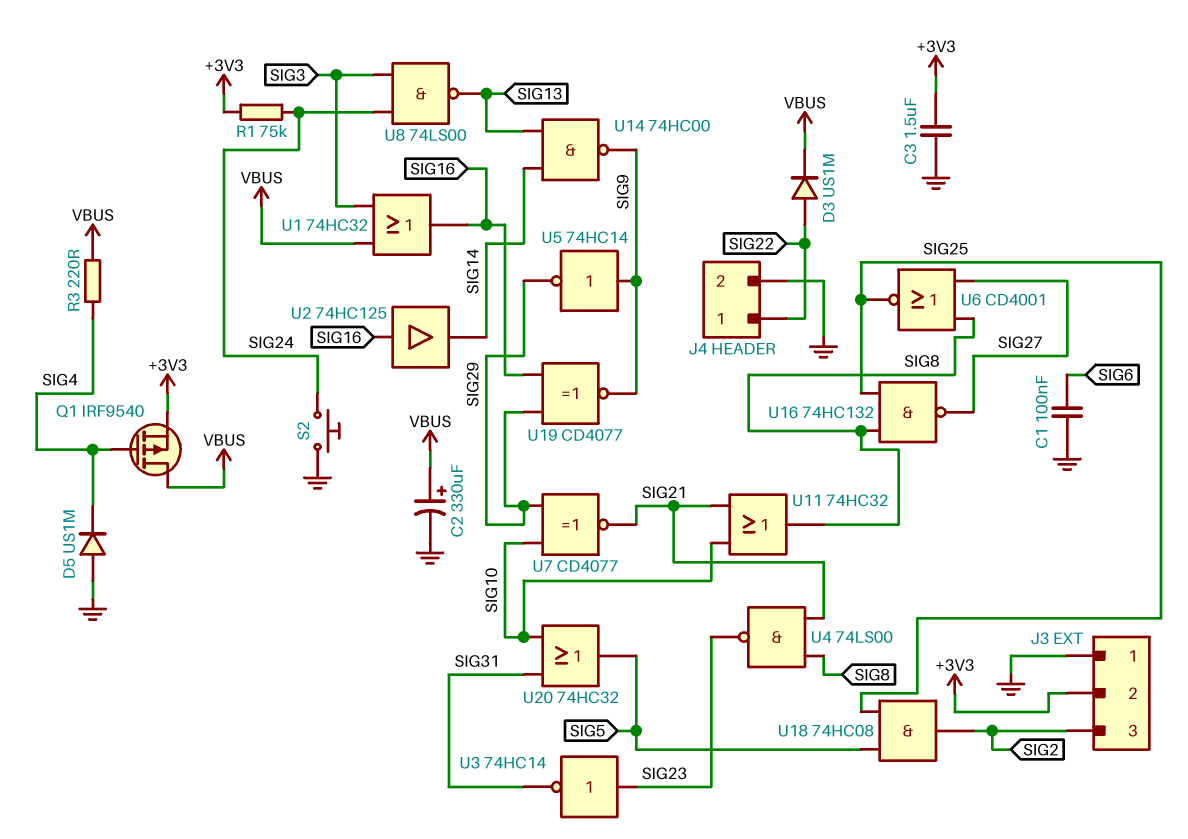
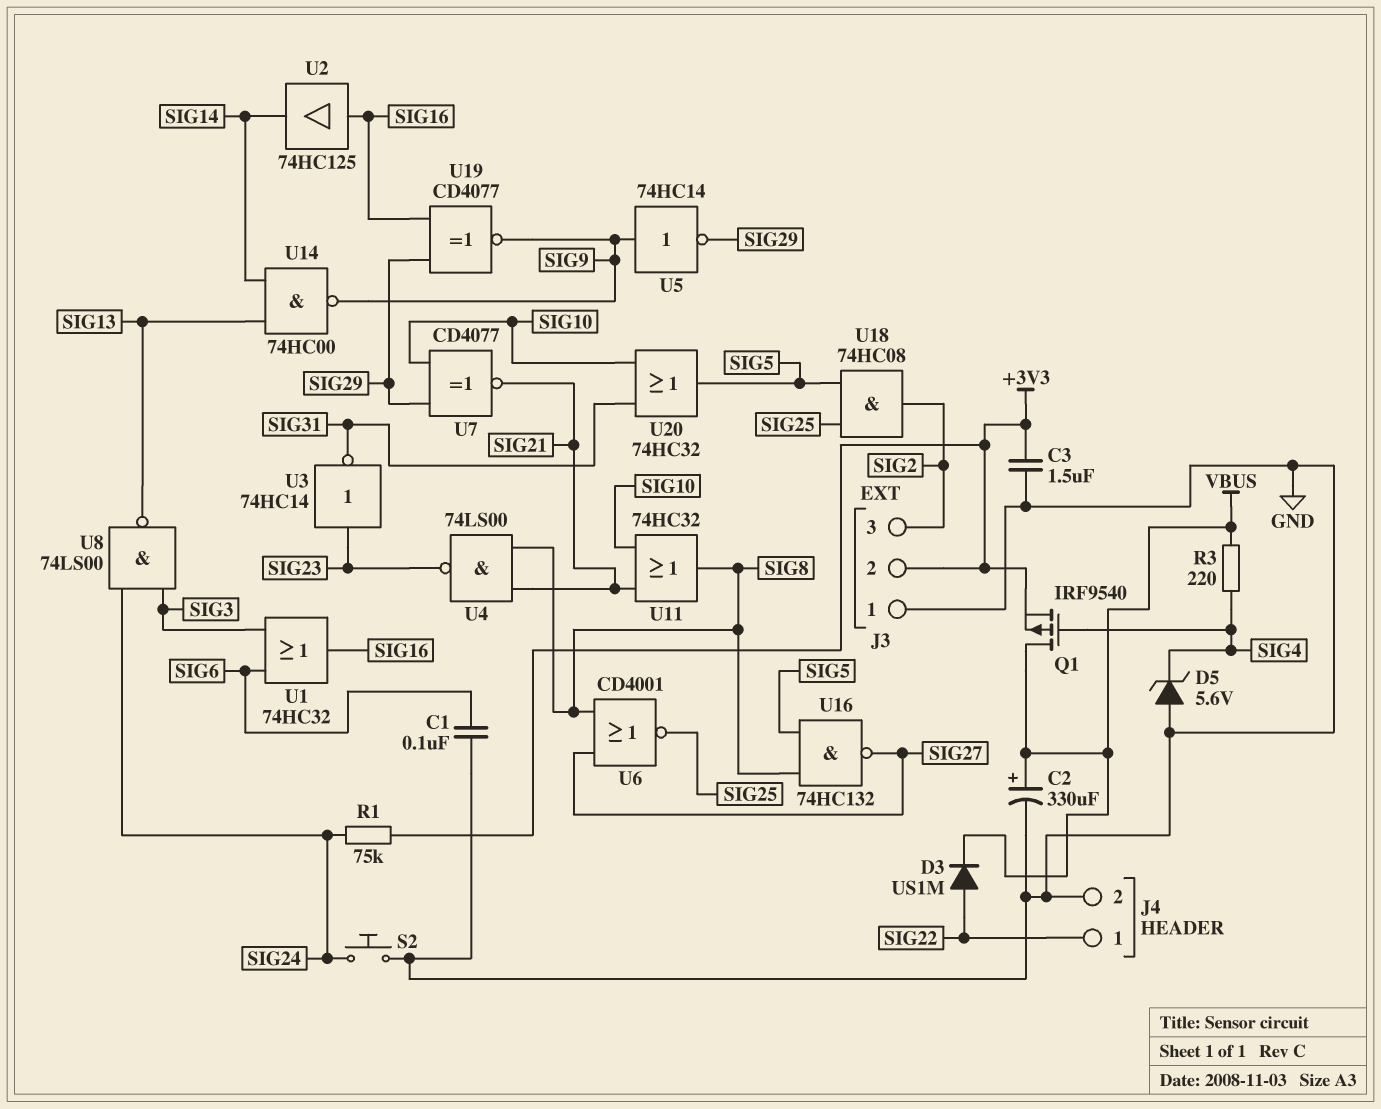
D5: diode US1M (A GND, K SIG4) -> zener 5.6V (A GND, K SIG4)
U1: OR 74HC32 (in SIG3, in VBUS, out SIG16) -> OR 74HC32 (in SIG3, in SIG6, out SIG16)
U16: NAND 74HC132 (in SIG8, in SIG25, out SIG27) -> NAND 74HC132 (in SIG5, in SIG8, out SIG27)

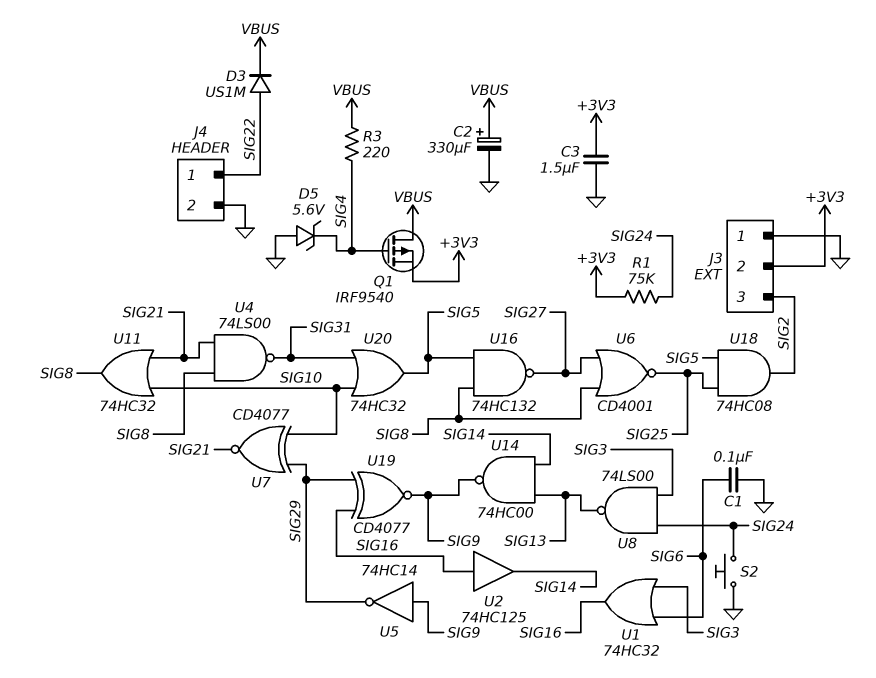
U3: NOT 74HC14 (in SIG23, out SIG31) -> none
U4: NAND 74LS00 (in SIG8, in SIG21, out SIG23) -> NAND 74LS00 (in SIG8, in SIG21, out SIG31)

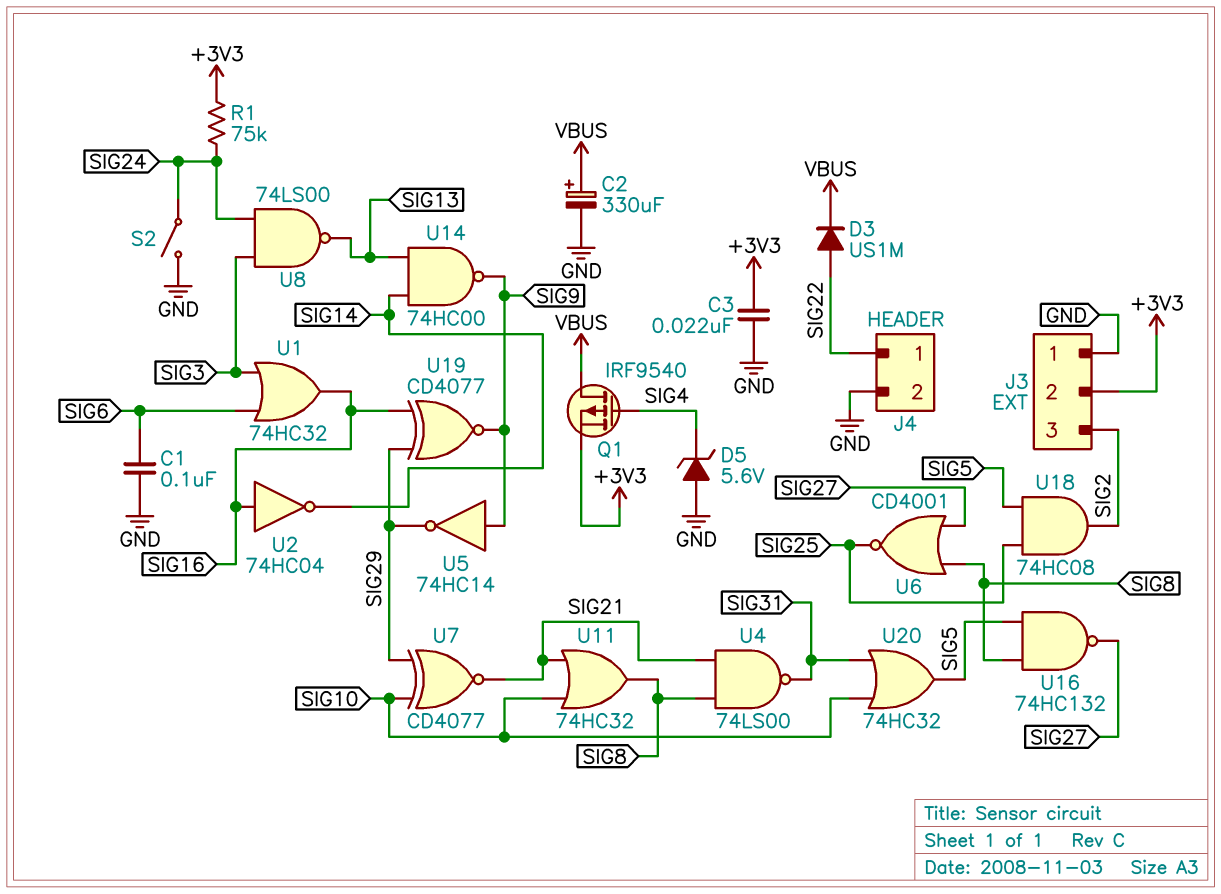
C3: 1.5uF (+3V3, GND) -> 22nF (+3V3, GND)
R3: 220 (SIG4, VBUS) -> none
S2: button (GND, SIG24) -> switch (GND, SIG24)
U2: buffer 74HC125 (in SIG16, out SIG14) -> NOT 74HC04 (in SIG16, out SIG14)

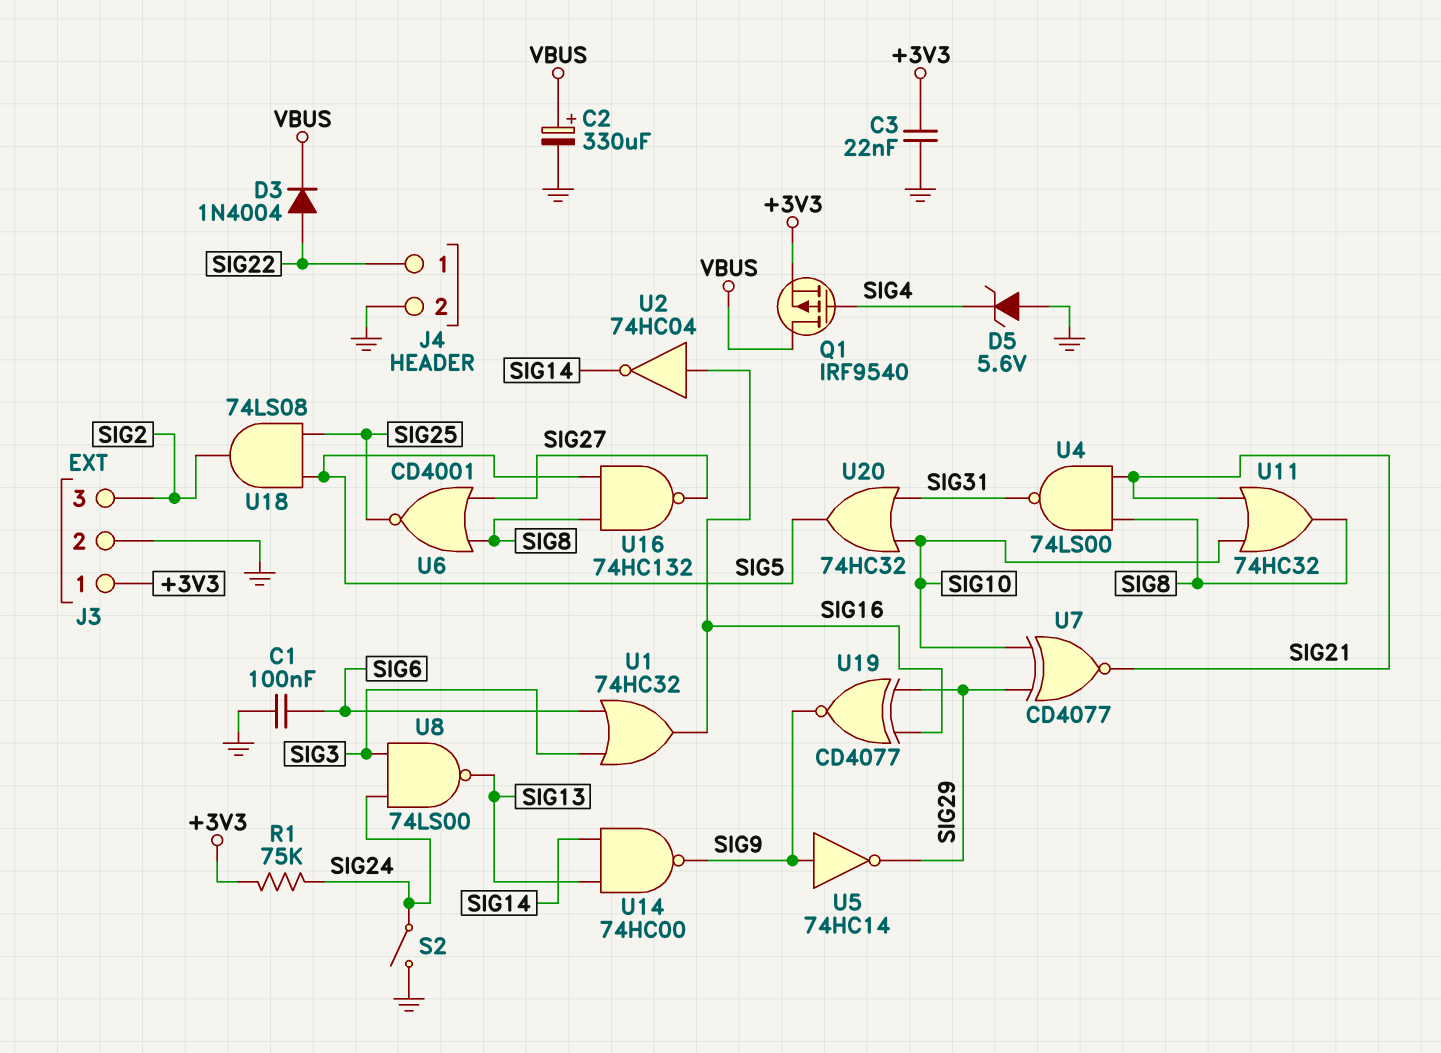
D3: diode US1M (A SIG22, K VBUS) -> diode 1N4004 (A SIG22, K VBUS)
J3 pin 1: GND -> +3V3
J3 pin 2: +3V3 -> GND
U18: AND 74HC08 (in SIG5, in SIG25, out SIG2) -> AND 74LS08 (in SIG5, in SIG25, out SIG2)

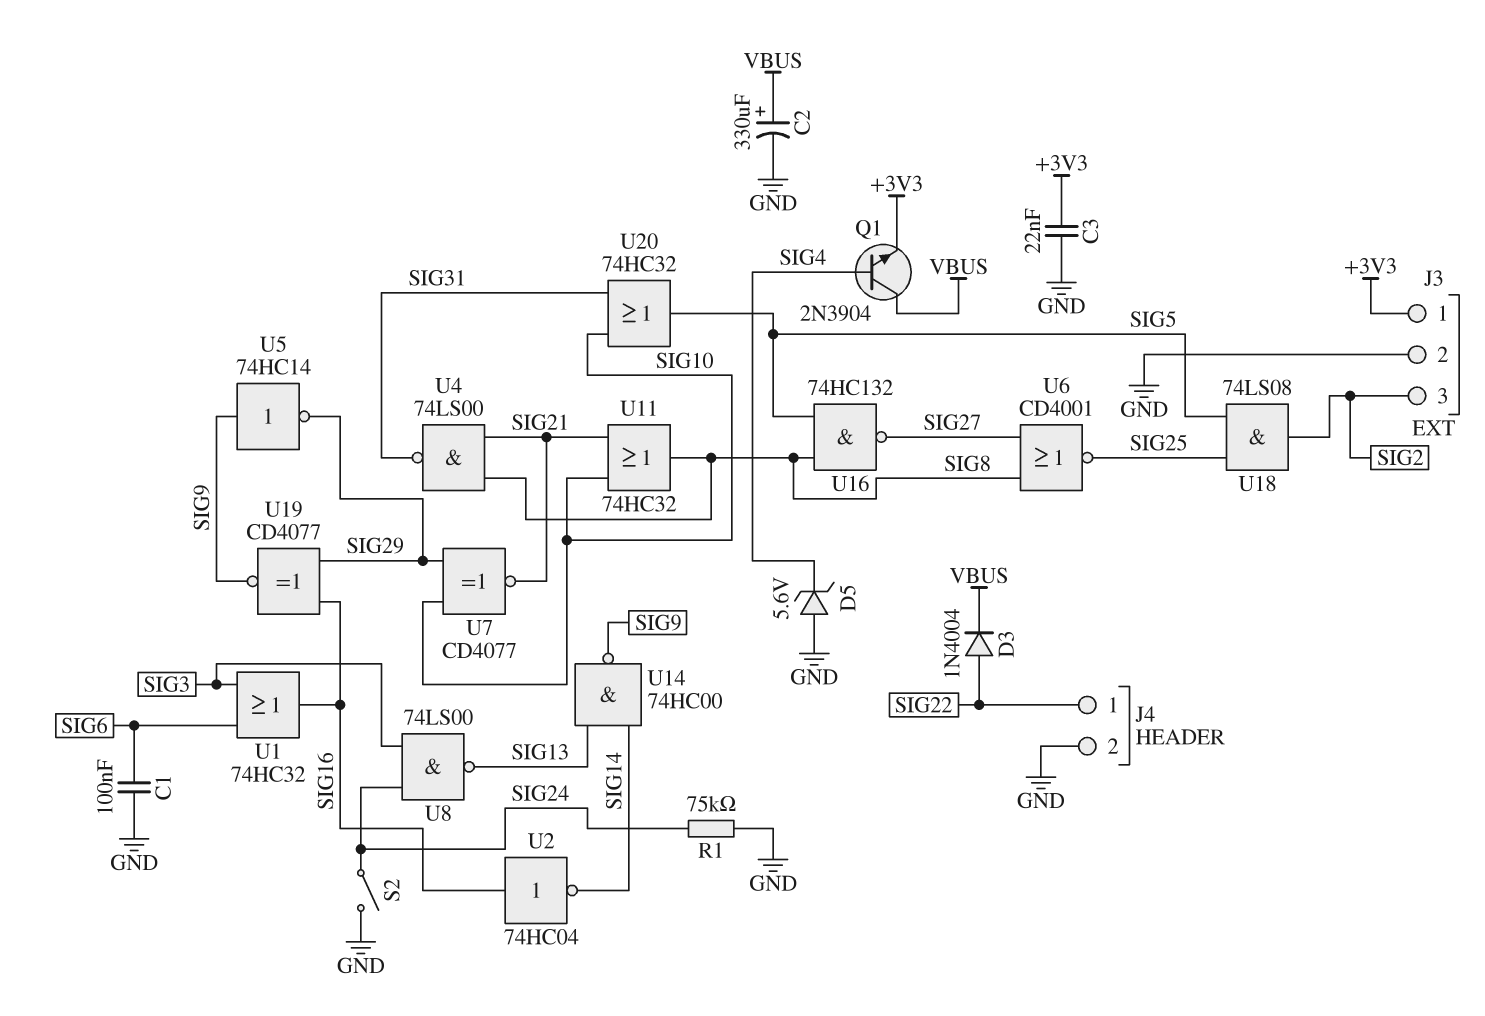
Q1: PMOS IRF9540 (G SIG4, D VBUS, S +3V3) -> NPN 2N3904 (B SIG4, C VBUS, E +3V3)
R1: 75k (+3V3, SIG24) -> 75k (GND, SIG24)

